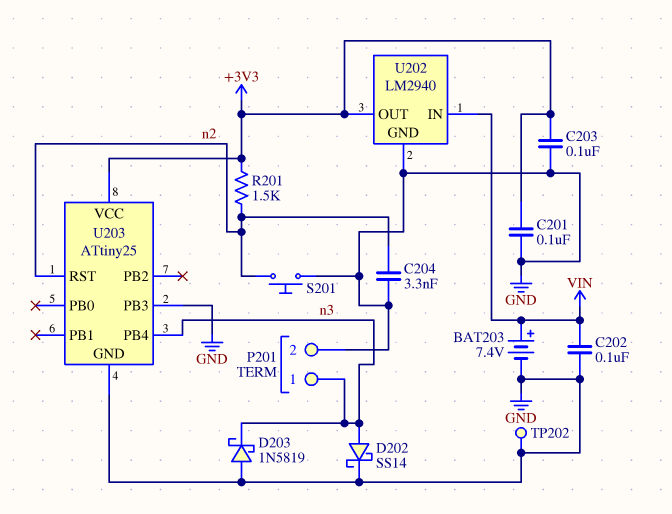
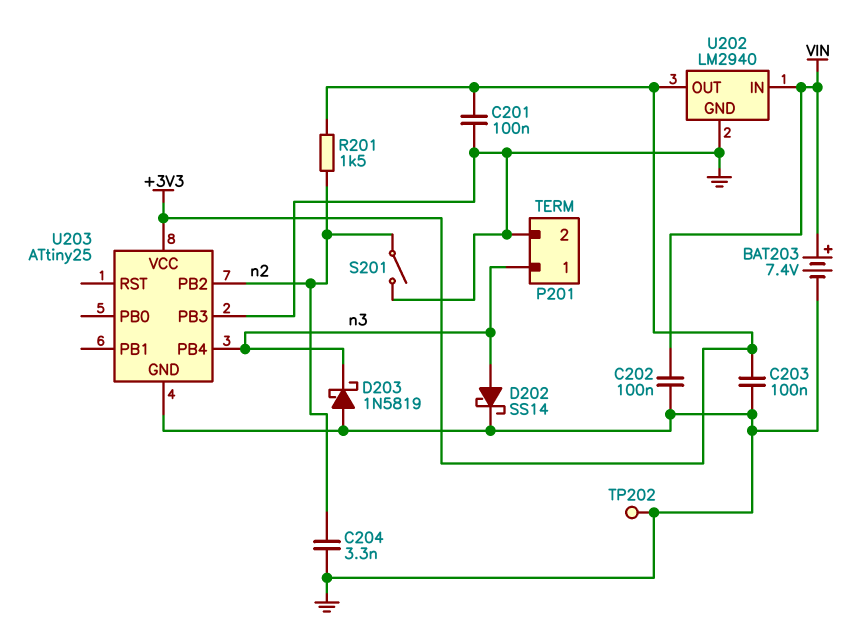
S201: button (GND, n2) -> switch (GND, n2)
U203 pin PB2: none -> n2
U203 pin RST: n2 -> none

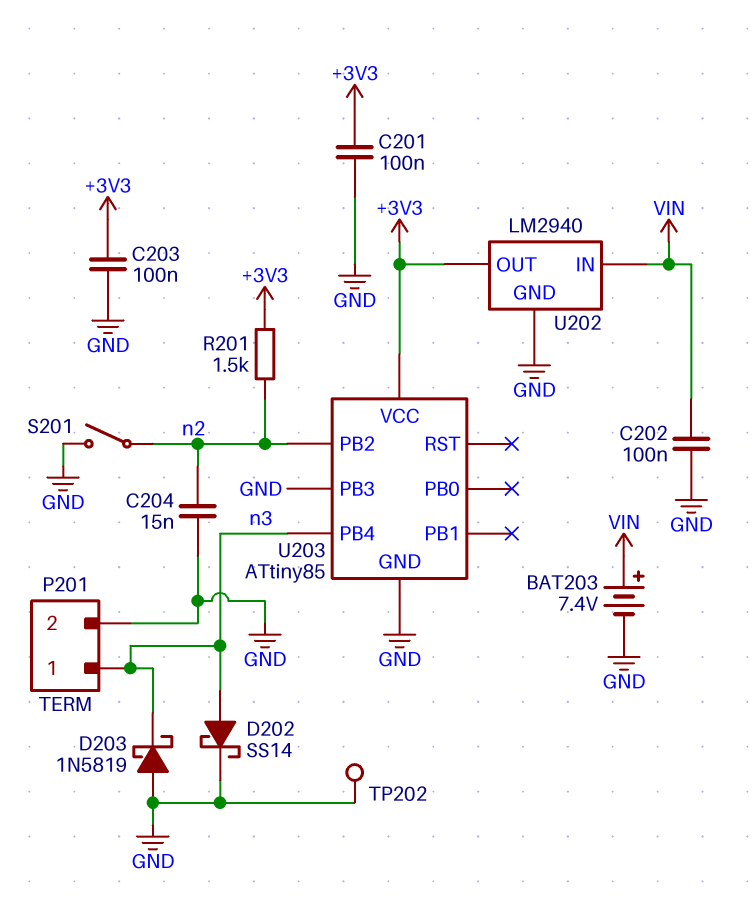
C204: 3.3nF (GND, n2) -> 15nF (GND, n2)
U203: ATtiny25 -> ATtiny85

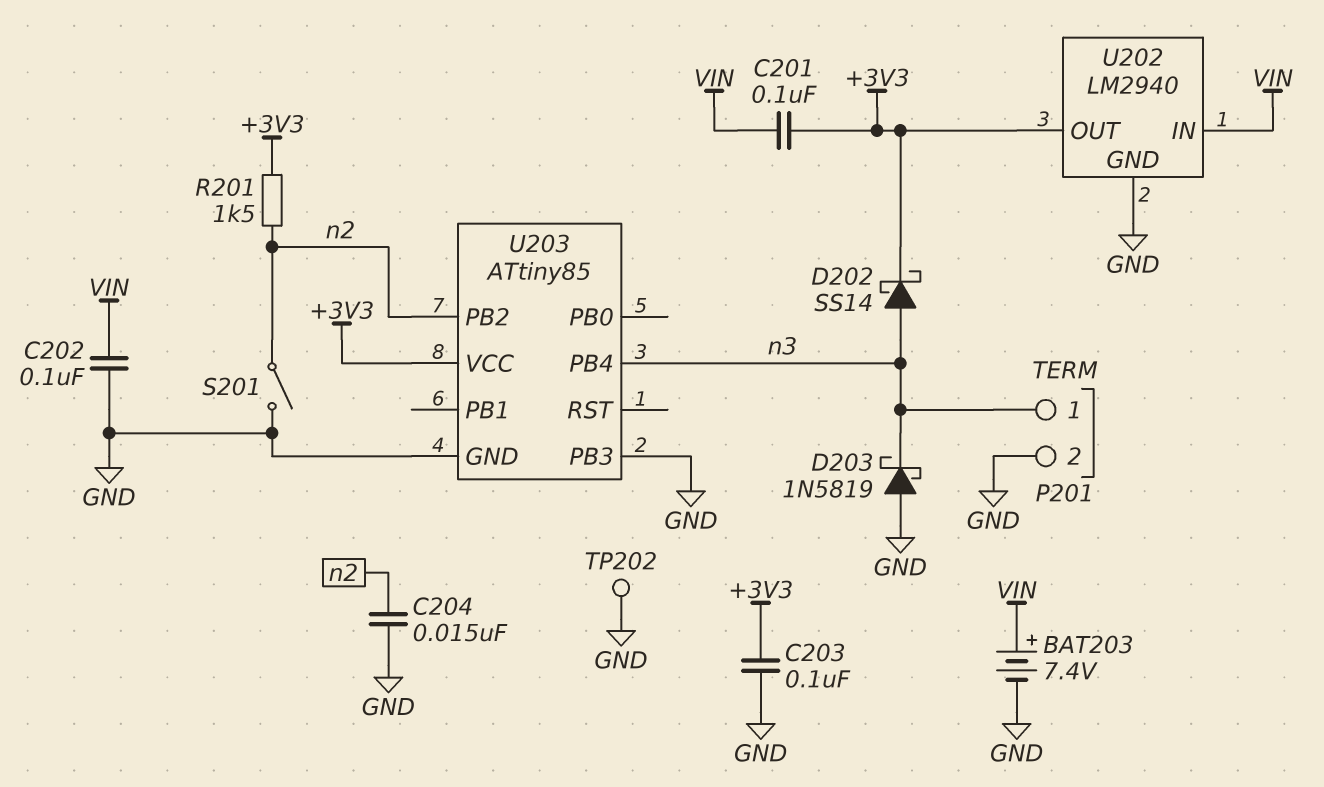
C201: 100nF (+3V3, GND) -> 100nF (+3V3, VIN)
D202: schottky SS14 (A n3, K GND) -> schottky SS14 (A n3, K +3V3)

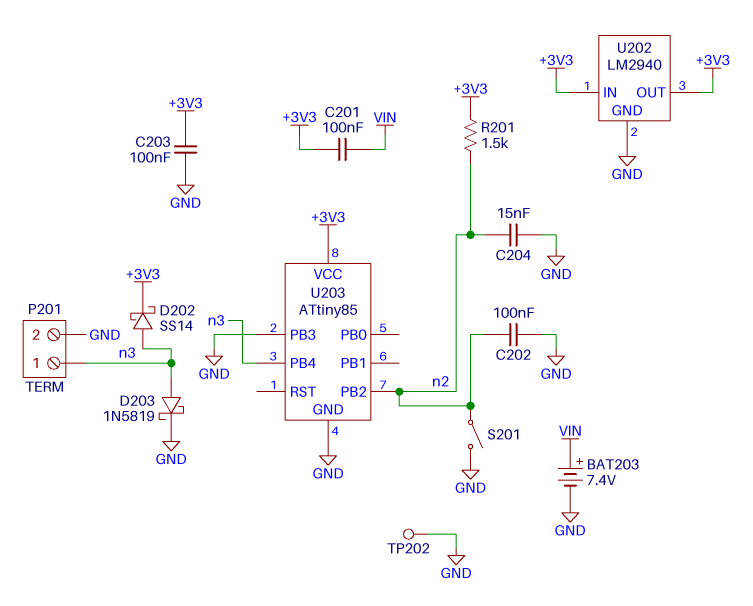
C202: 100nF (GND, VIN) -> 100nF (GND, n2)
D203: schottky 1N5819 (A GND, K n3) -> schottky 1N5819 (A n3, K GND)
U202 pin IN: VIN -> +3V3

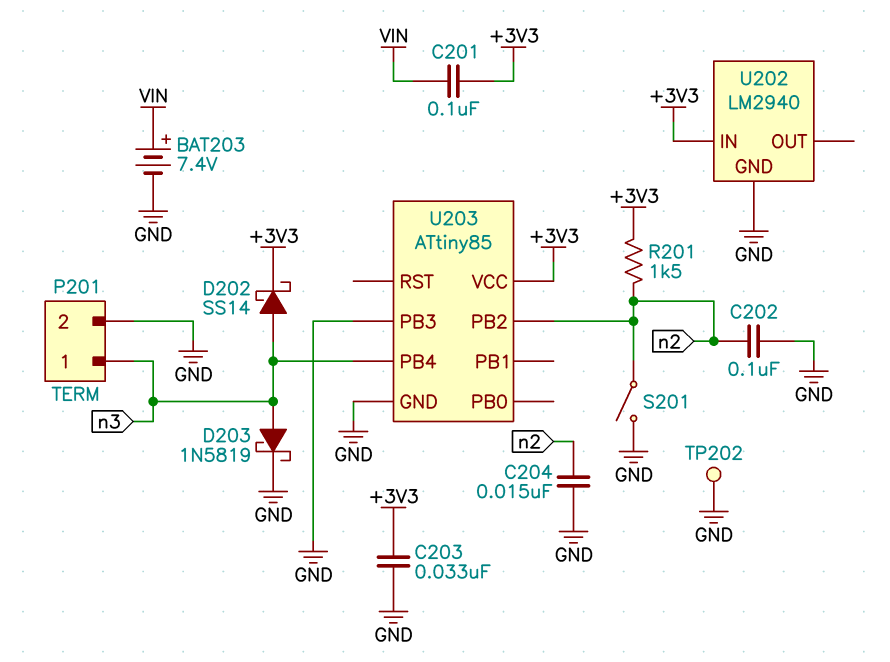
C203: 100nF (+3V3, GND) -> 33nF (+3V3, GND)
U202 pin OUT: +3V3 -> none

